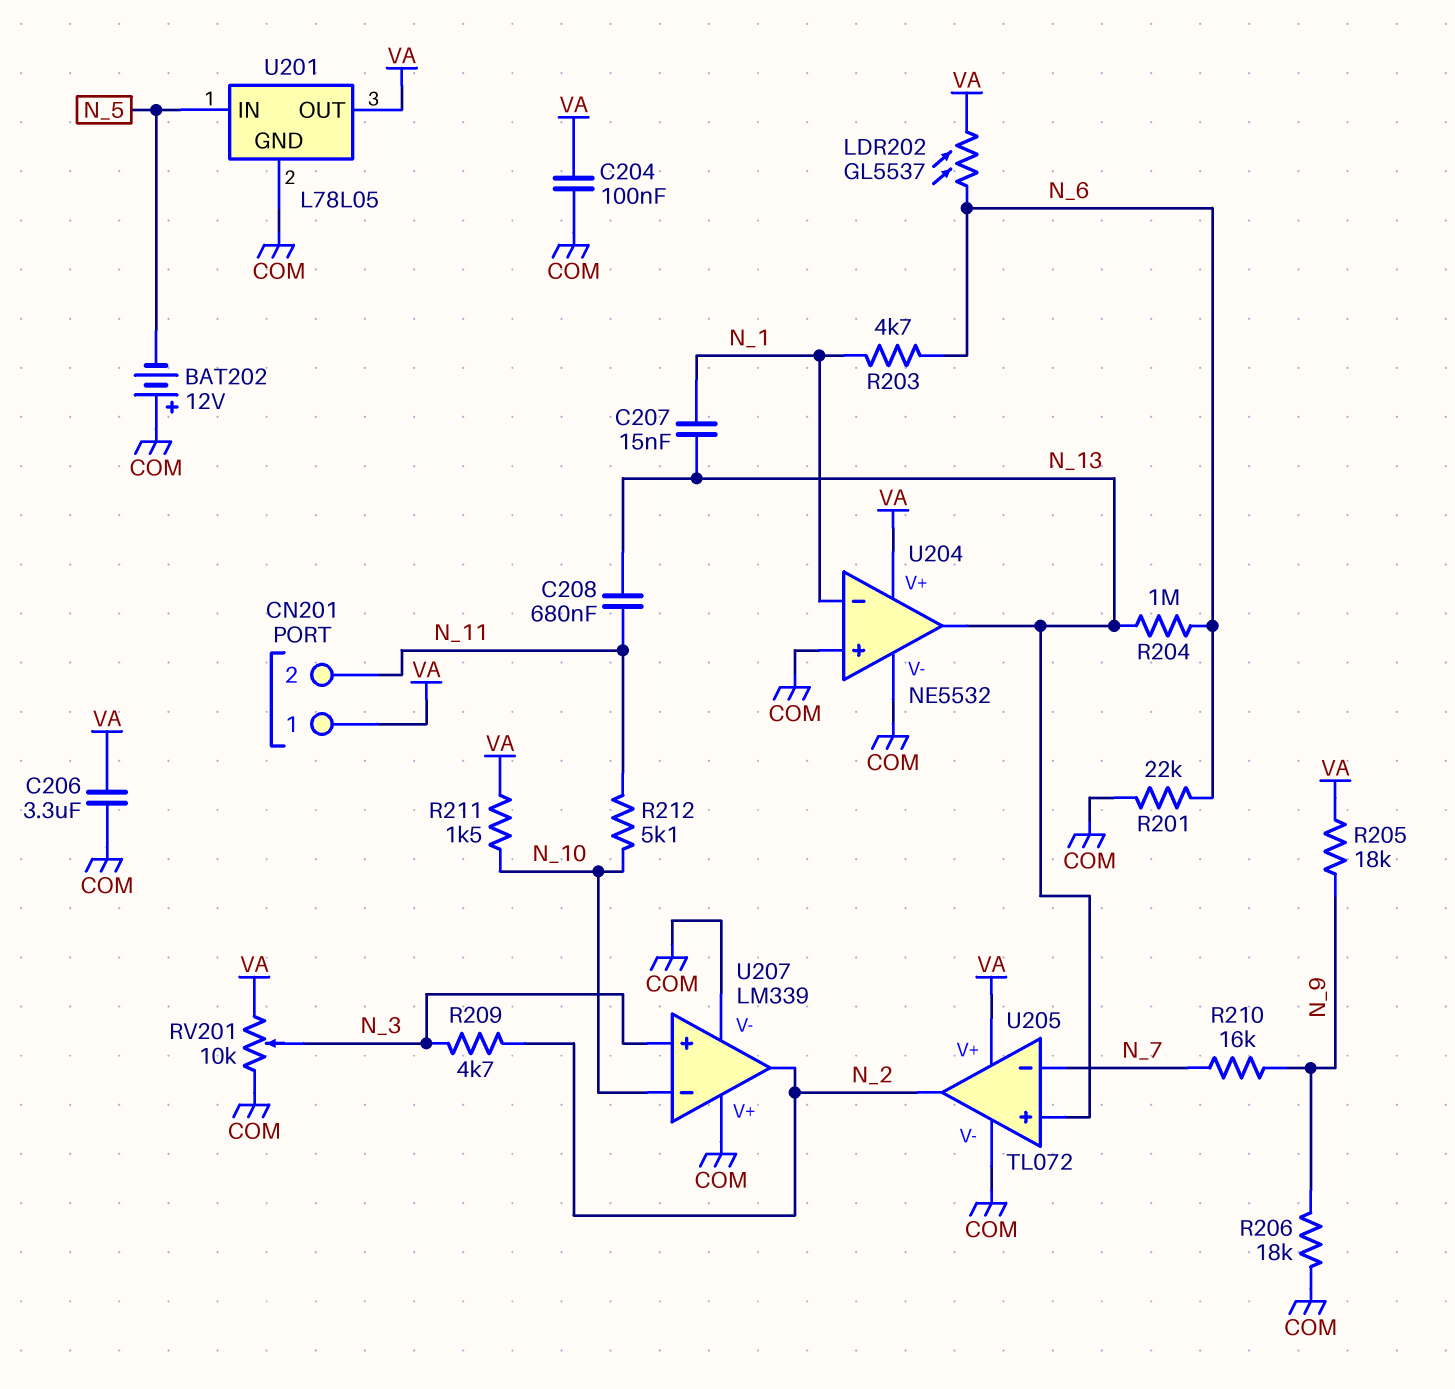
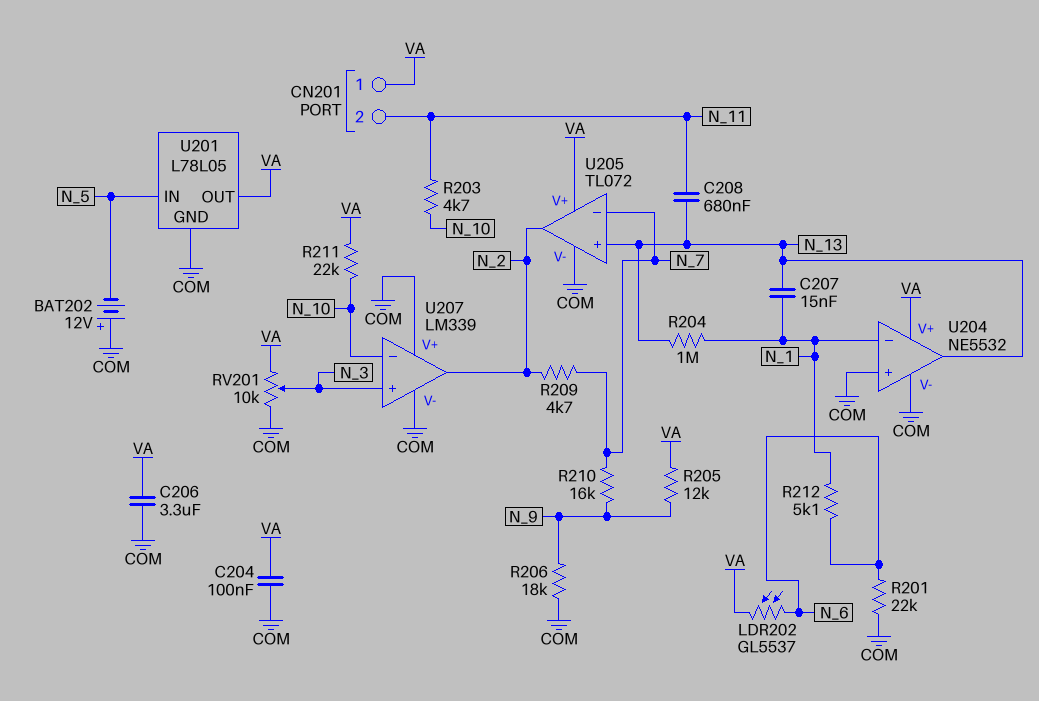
R203: 4.7k (N_1, N_6) -> 4.7k (N_10, N_11)
R204: 1M (N_6, N_13) -> 1M (N_1, N_13)
R205: 18k (N_9, VA) -> 12k (N_9, VA)
R209: 4.7k (N_2, N_3) -> 4.7k (N_2, N_7)
R211: 1.5k (N_10, VA) -> 22k (N_10, VA)
R212: 5.1k (N_10, N_11) -> 5.1k (N_1, N_6)

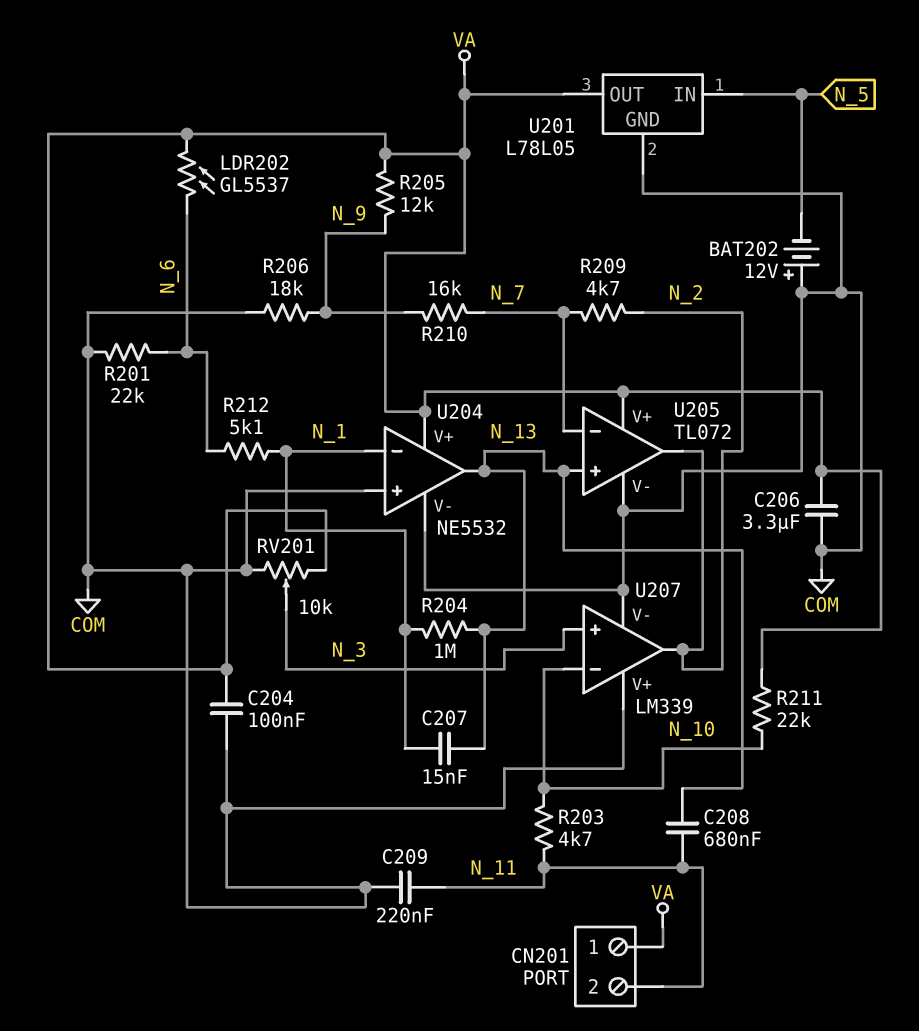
C209: none -> 220nF (COM, N_11)

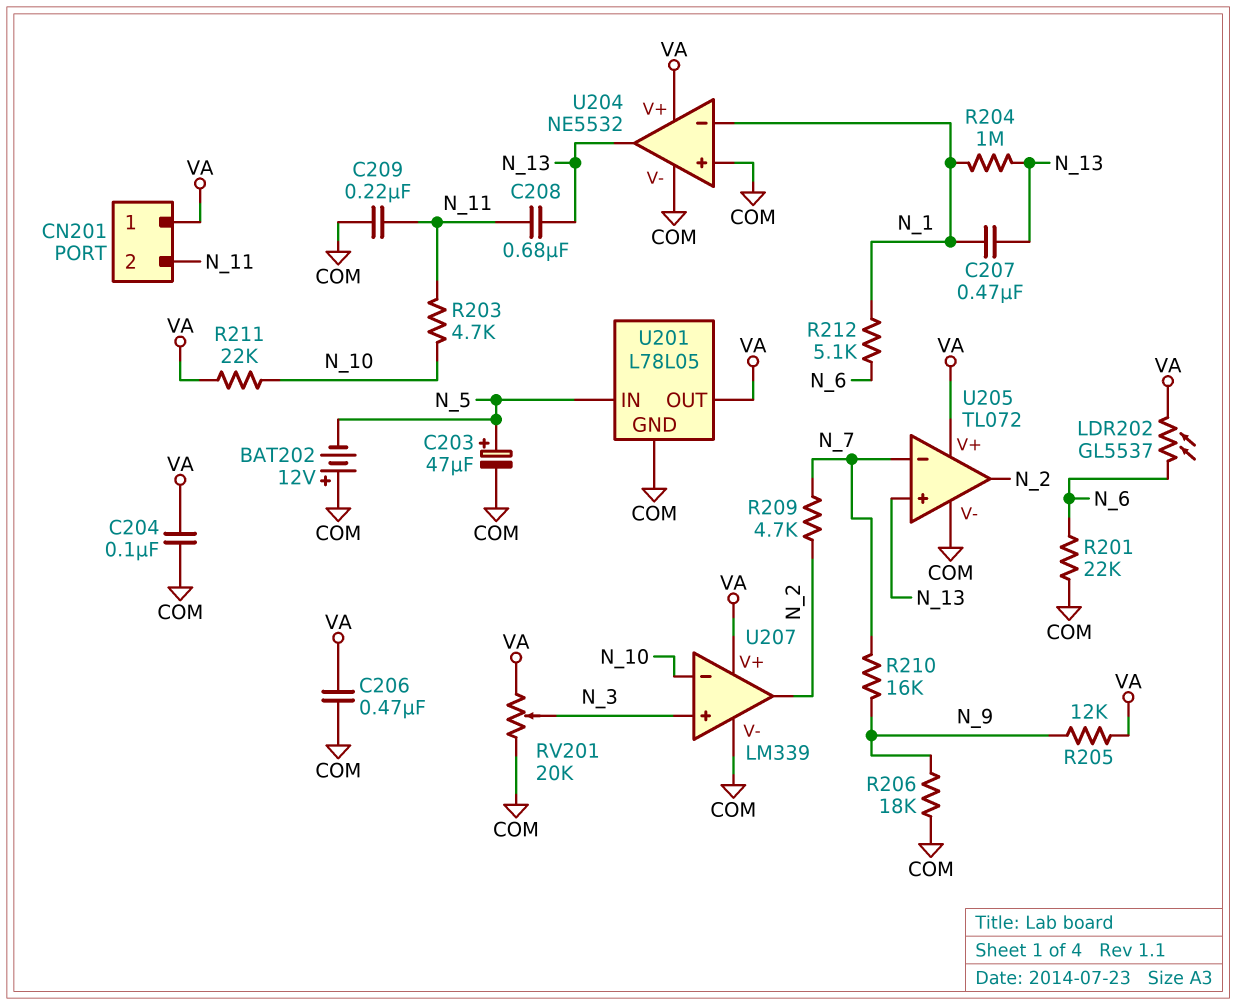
C203: none -> 47uF (plus N_5, minus COM)
C206: 3.3uF (COM, VA) -> 470nF (COM, VA)
C207: 15nF (N_1, N_13) -> 470nF (N_1, N_13)
RV201: 10k (COM, VA, wiper N_3) -> 20k (COM, VA, wiper N_3)
U207 pin V+: COM -> VA

